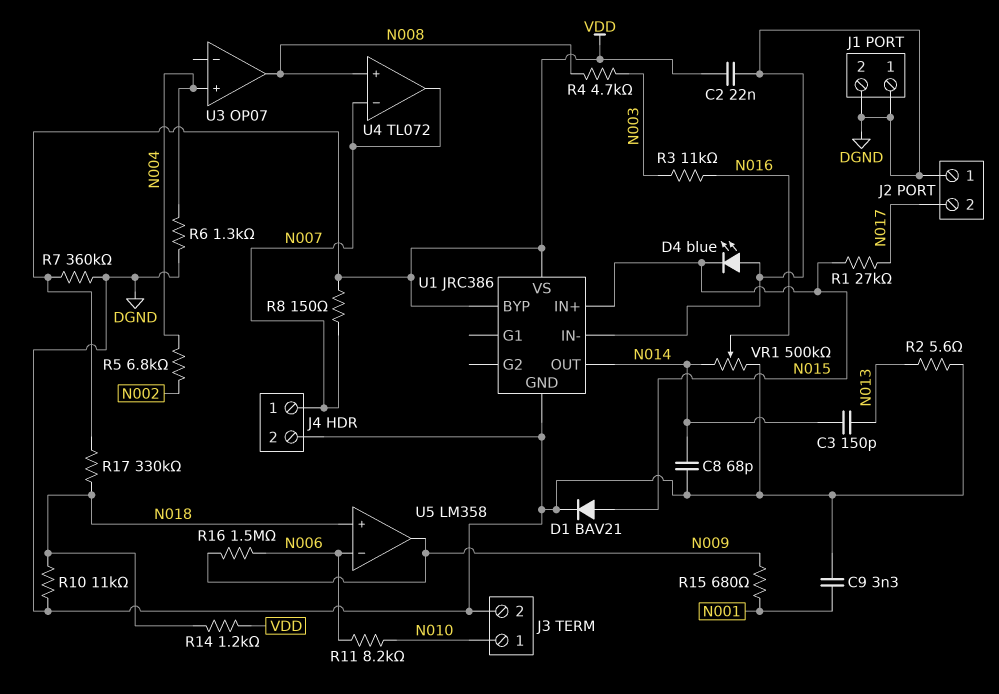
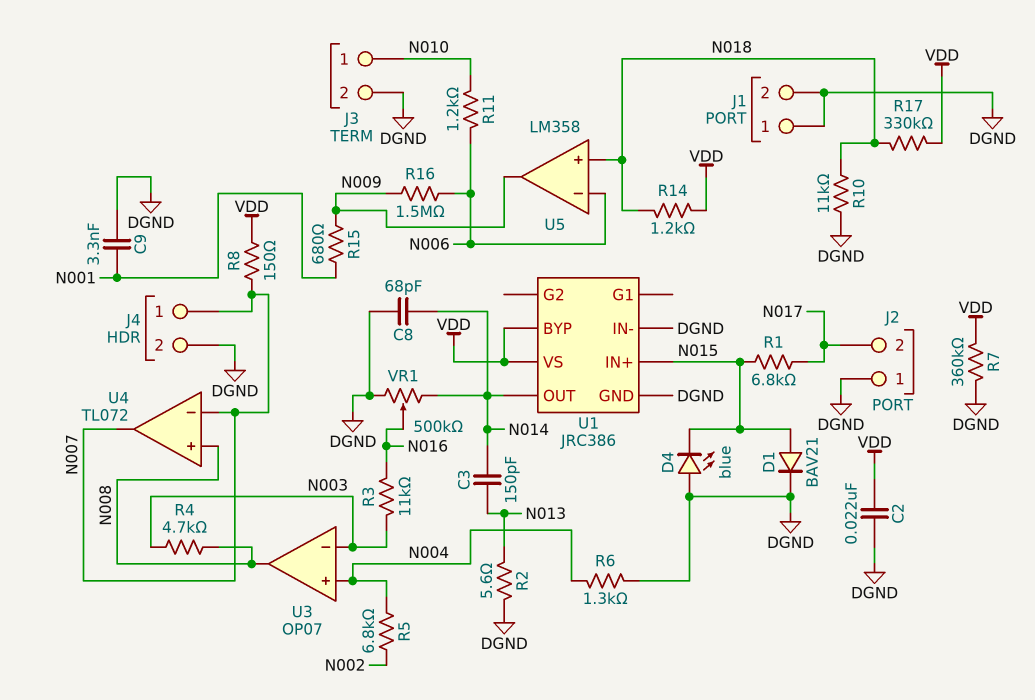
R1: 27k (N015, N017) -> 6.8k (N015, N017)
R11: 8.2k (N006, N010) -> 1.2k (N006, N010)
U3 pin in-: none -> N003

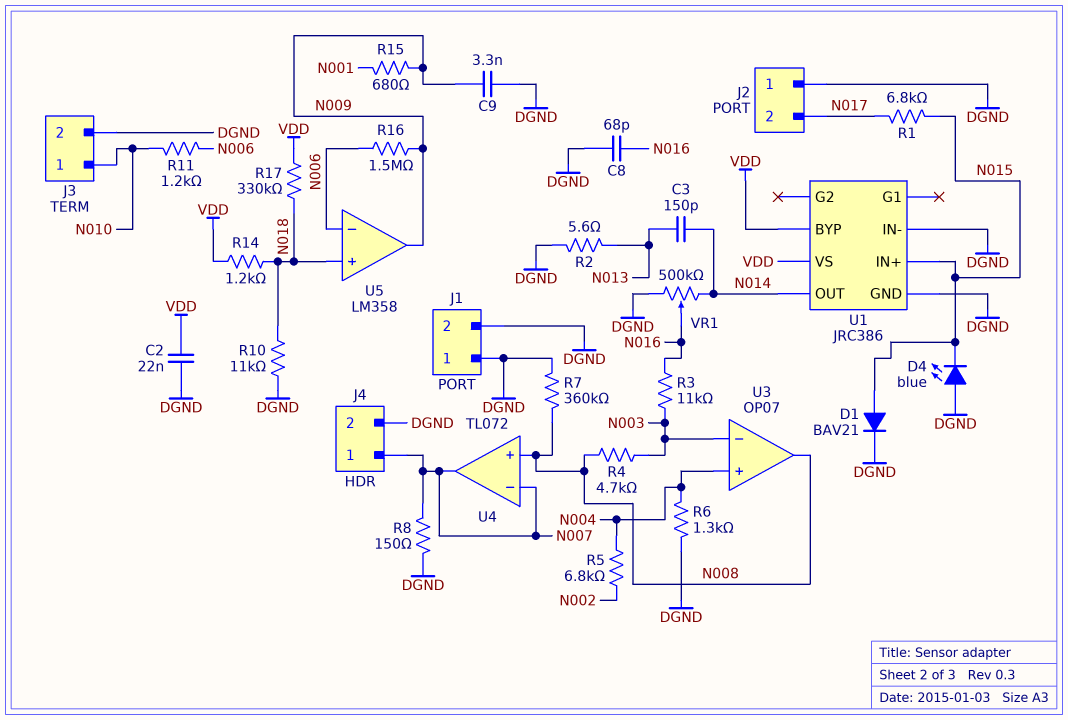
C8: 68pF (DGND, N014) -> 68pF (DGND, N016)
C9: 3.3nF (DGND, N001) -> 3.3nF (DGND, N009)
R7: 360k (DGND, VDD) -> 360k (DGND, N008)
R8: 150 (N007, VDD) -> 150 (DGND, N007)

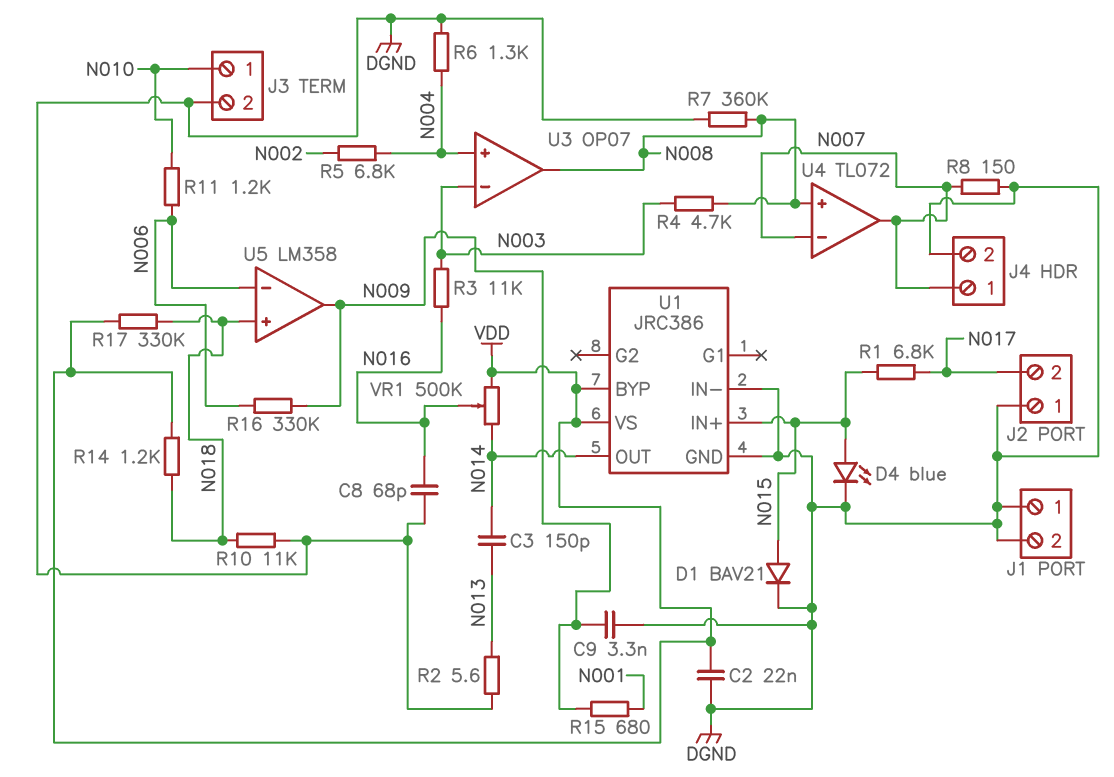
D4: LED blue (A DGND, K N015) -> LED blue (A N015, K DGND)
R16: 1.5M (N006, N009) -> 330k (N006, N009)
VR1: 500k (DGND, N014, wiper N016) -> 500k (N014, VDD, wiper N016)

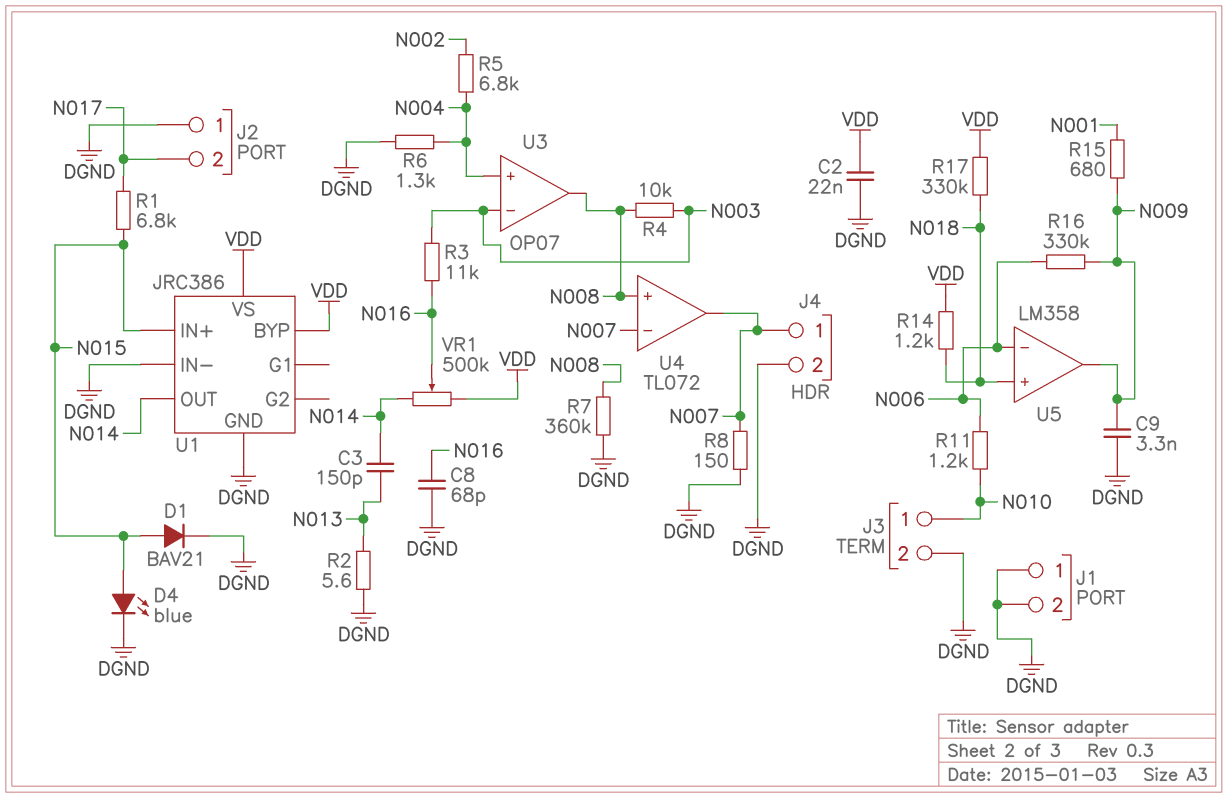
R4: 4.7k (N003, N008) -> 10k (N003, N008)
R10: 11k (DGND, N018) -> none

